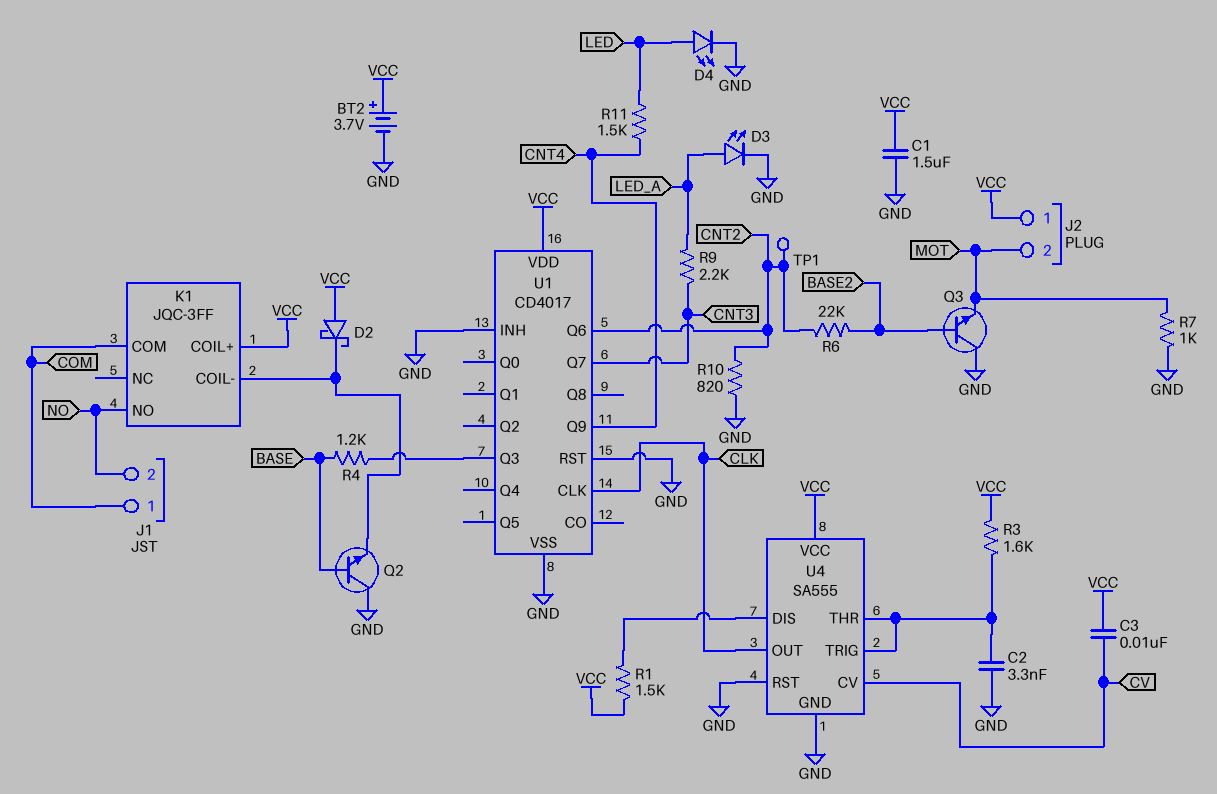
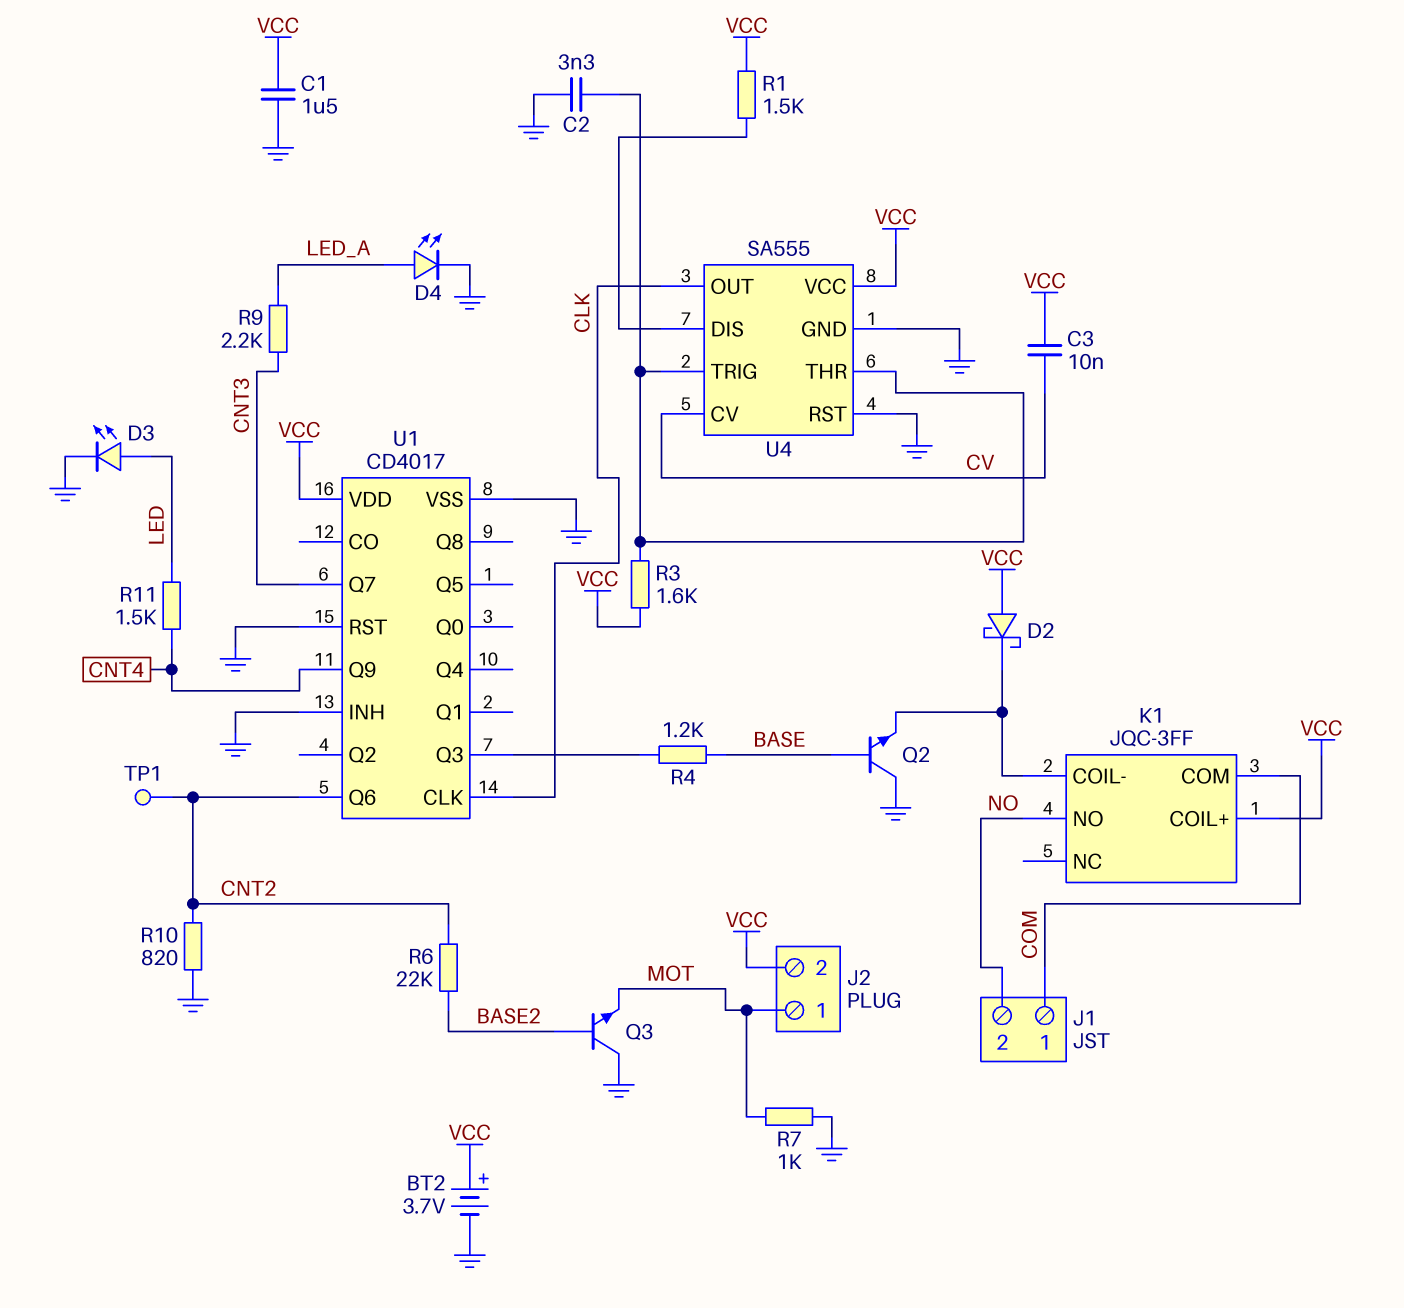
D3: LED (A LED_A, K GND) -> LED (A LED, K GND)
D4: LED (A LED, K GND) -> LED (A LED_A, K GND)
J2 pin 1: VCC -> MOT
J2 pin 2: MOT -> VCC

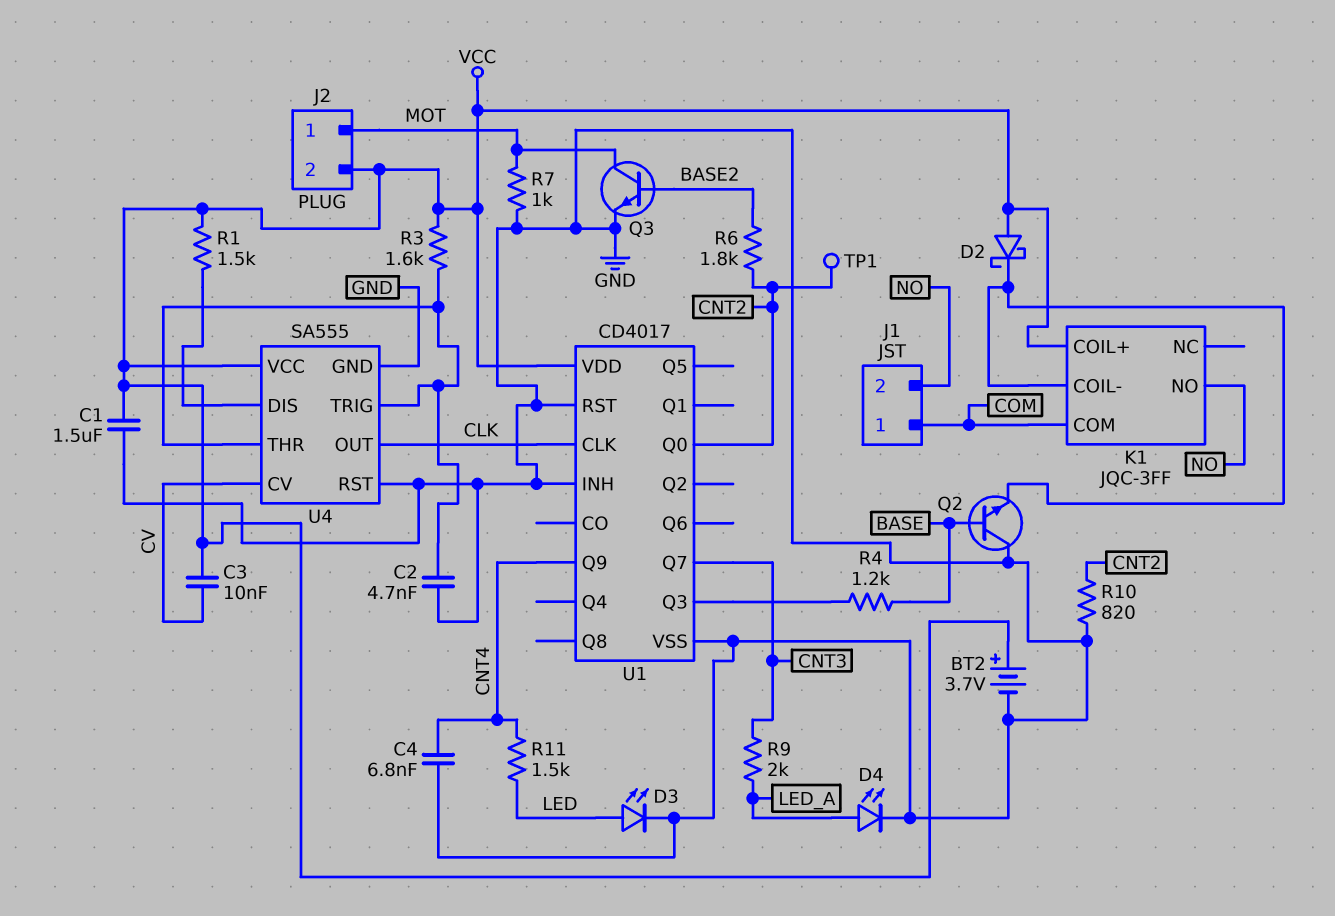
C2: 3.3nF (GND, U4/THR) -> 4.7nF (GND, U4/THR)
C4: none -> 6.8nF (CNT4, GND)
Q3: NPN (B BASE2, C GND, E MOT) -> NPN (B BASE2, C MOT, E GND)
R6: 22k (BASE2, CNT2) -> 1.8k (BASE2, CNT2)
R9: 2.2k (CNT3, LED_A) -> 2k (CNT3, LED_A)
U1 pin Q0: none -> CNT2
U1 pin Q6: CNT2 -> none

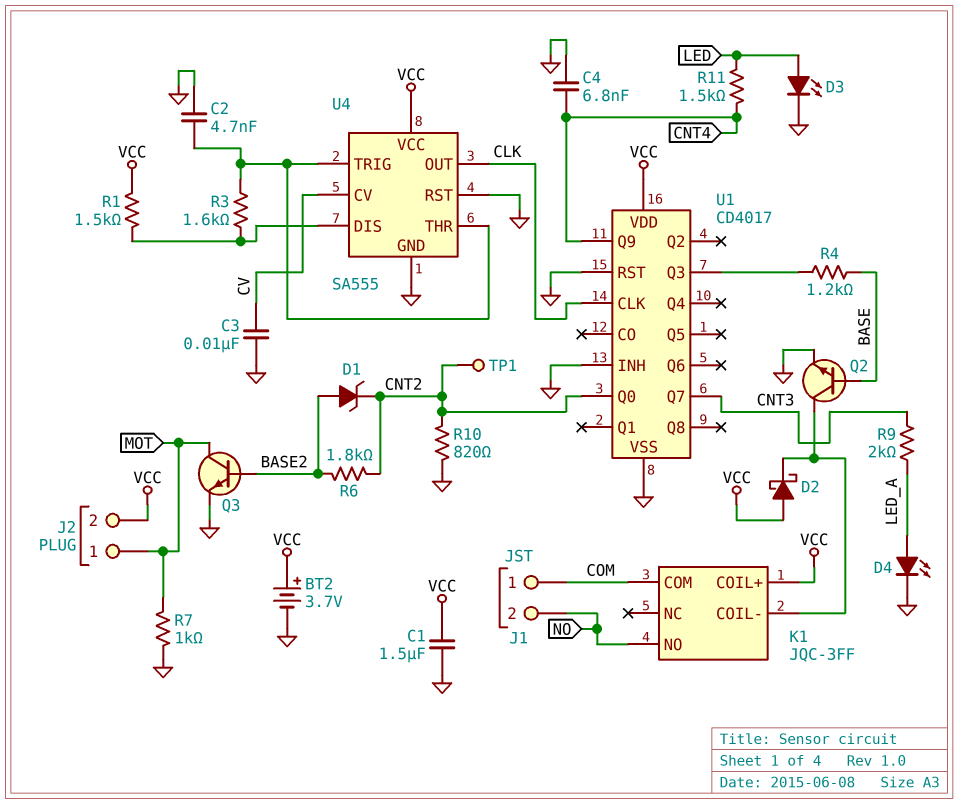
C3: 10nF (CV, VCC) -> 10nF (CV, GND)
D1: none -> zener (A BASE2, K CNT2)
Q2: NPN (B BASE, C GND, E K1/COIL-) -> NPN (B BASE, C K1/COIL-, E GND)
R3: 1.6k (U4/THR, VCC) -> 1.6k (U4/DIS, U4/THR)

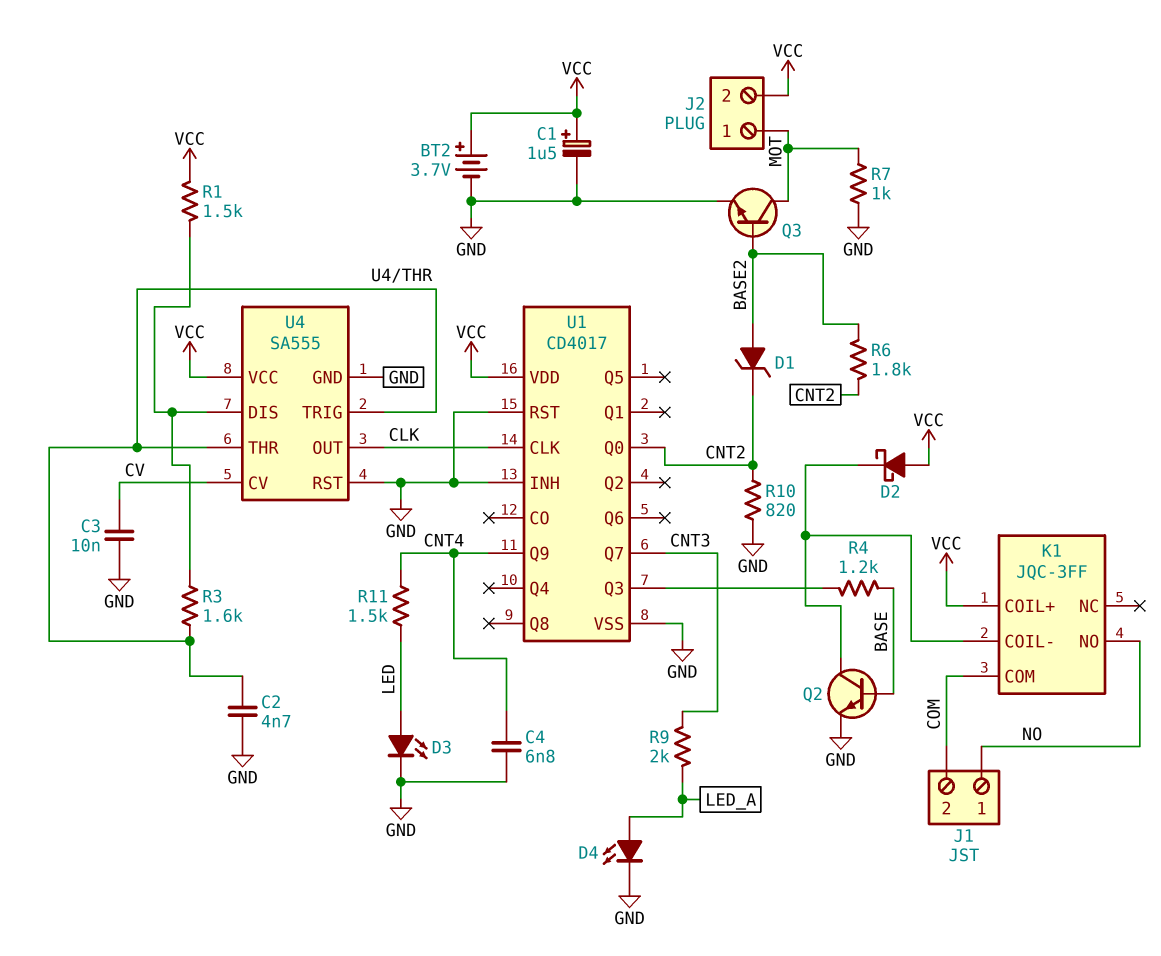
C1: 1.5uF (GND, VCC) -> 1.5uF (plus VCC, minus GND)
J1 pin 1: COM -> NO
J1 pin 2: NO -> COM
TP1: test point (CNT2) -> none

